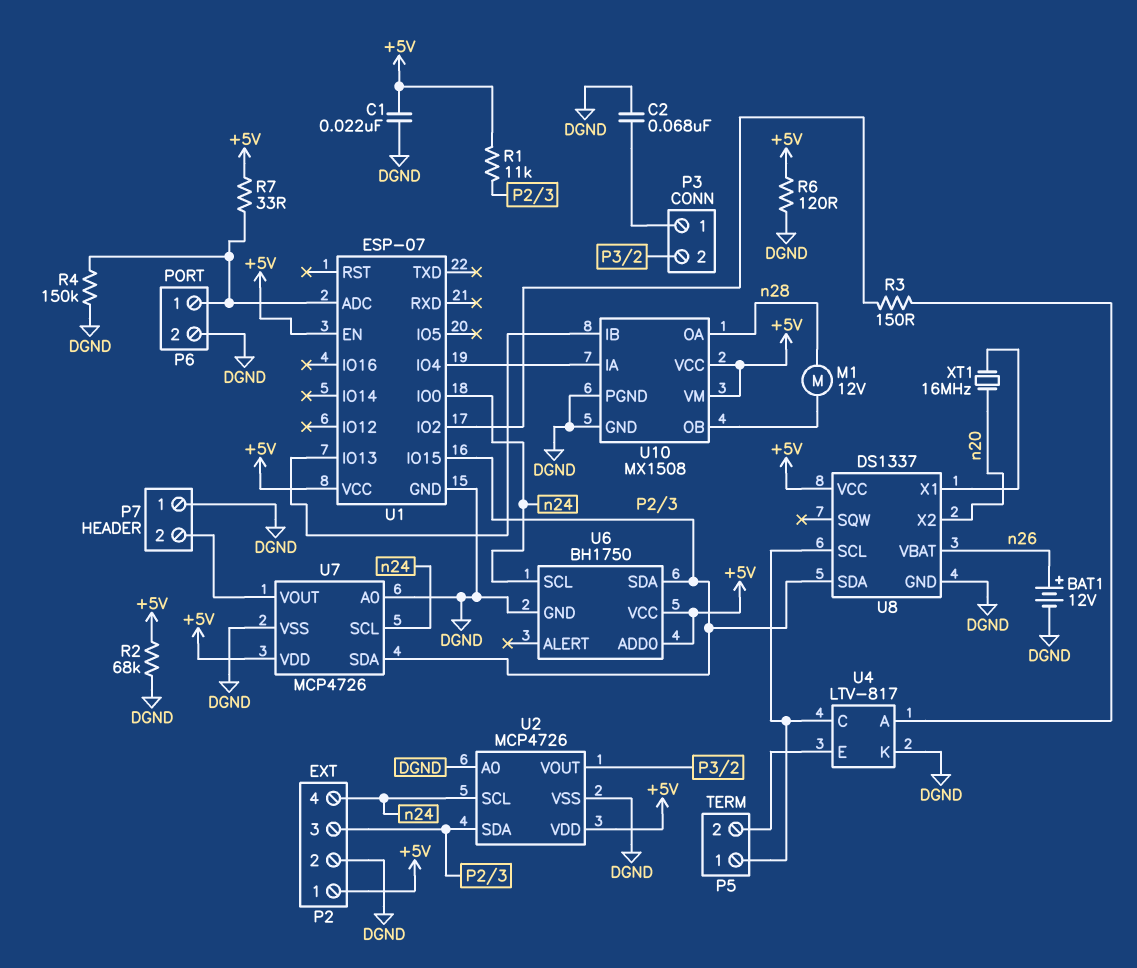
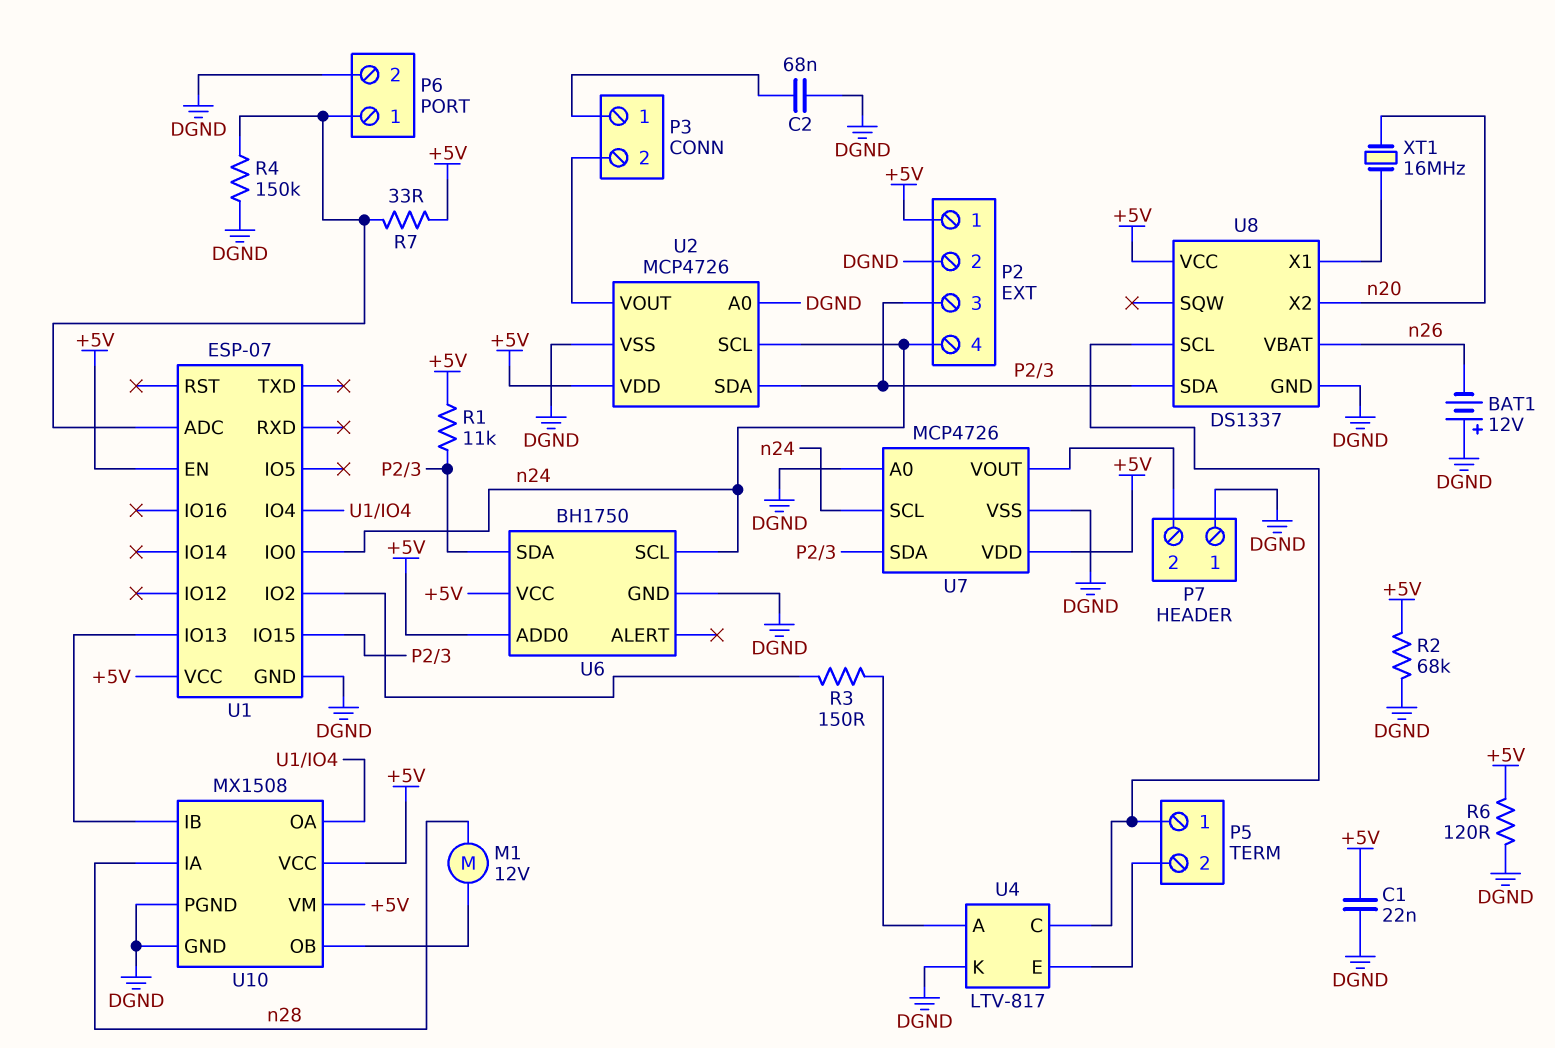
BAT1: 12V (plus n26, minus DGND) -> 12V (plus DGND, minus n26)
U10 pin IA: U1/IO4 -> n28
U10 pin OA: n28 -> U1/IO4

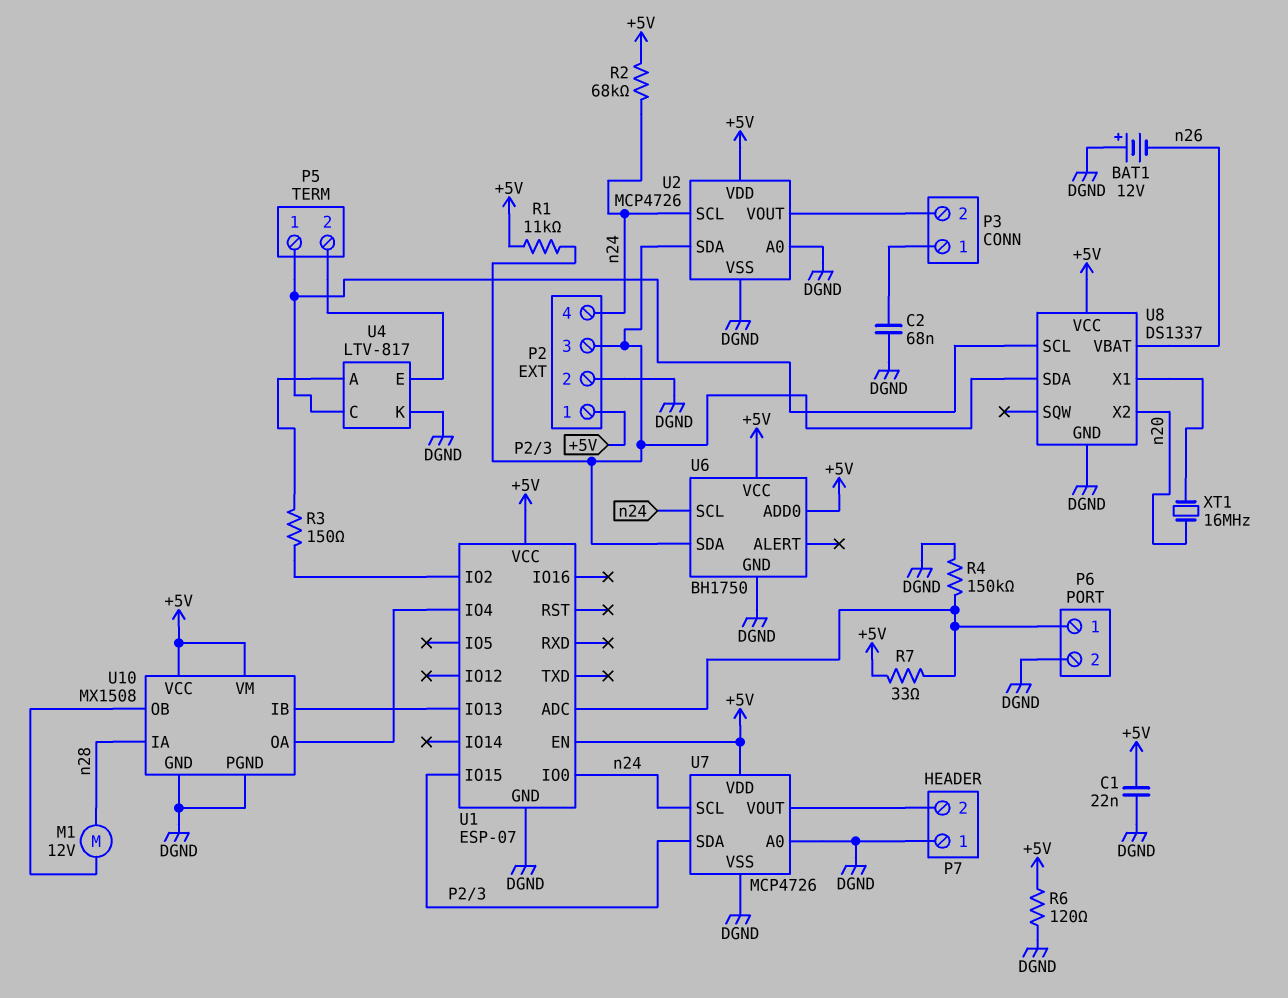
R2: 68k (+5V, DGND) -> 68k (+5V, n24)

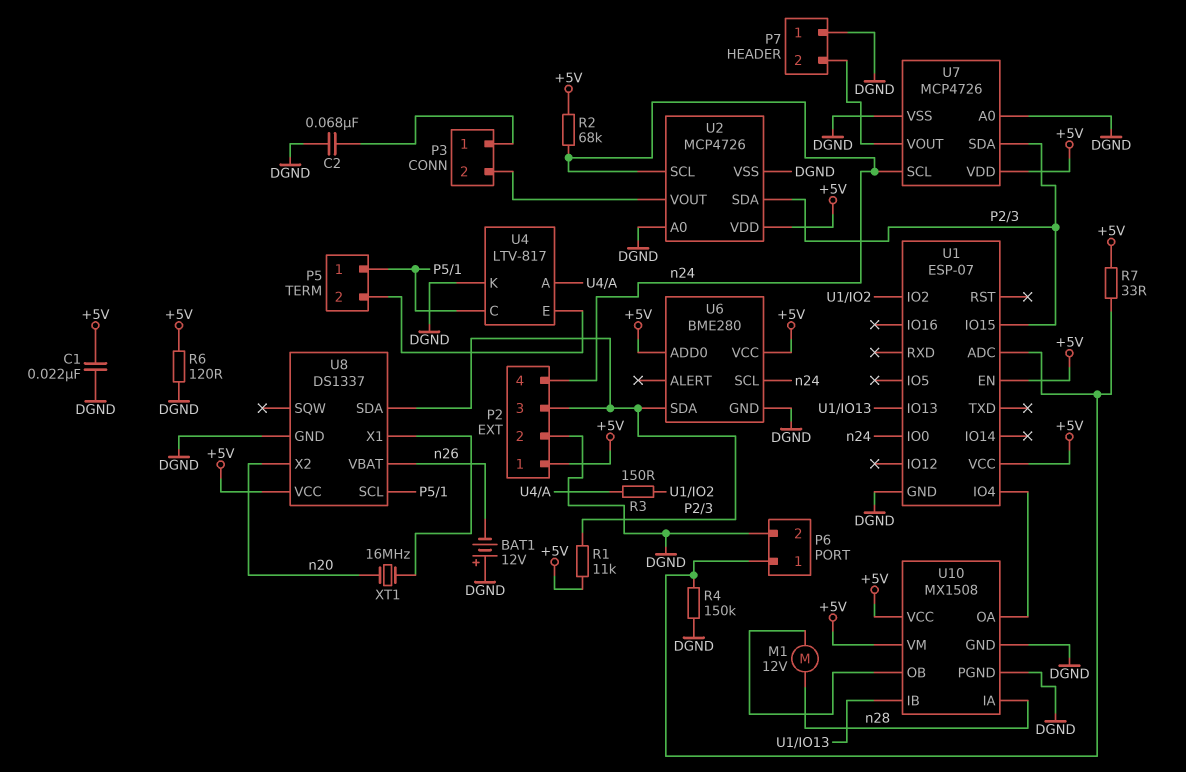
U6: BH1750 -> BME280

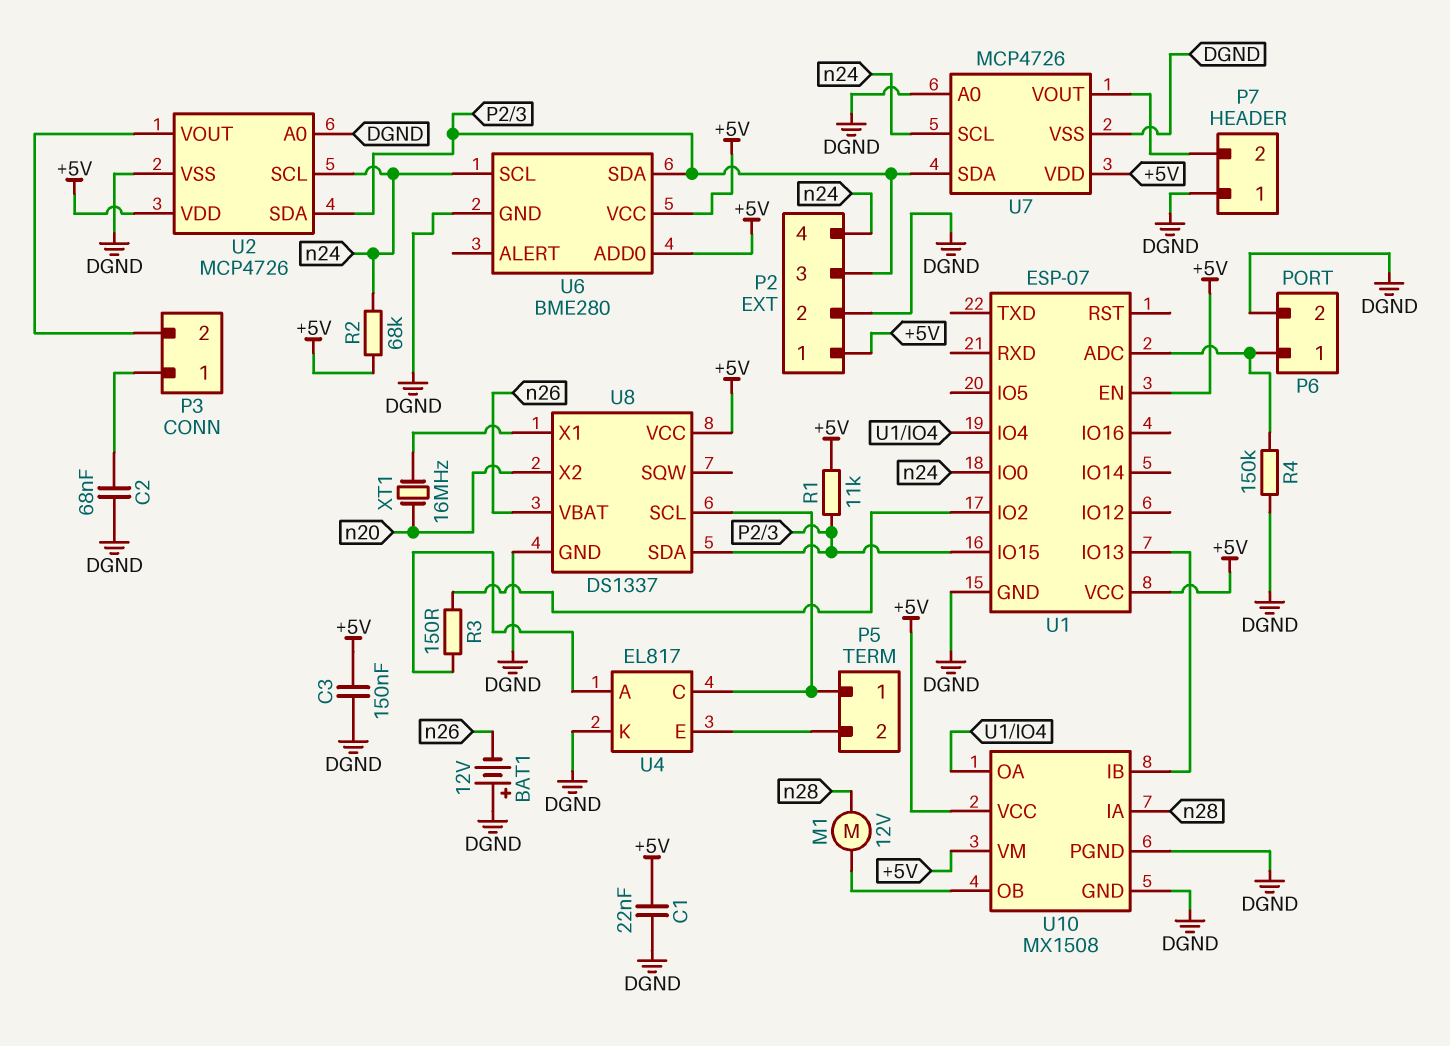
C3: none -> 150nF (+5V, DGND)
R6: 120 (+5V, DGND) -> none
R7: 33 (+5V, P6/1) -> none
U4: LTV-817 -> EL817

